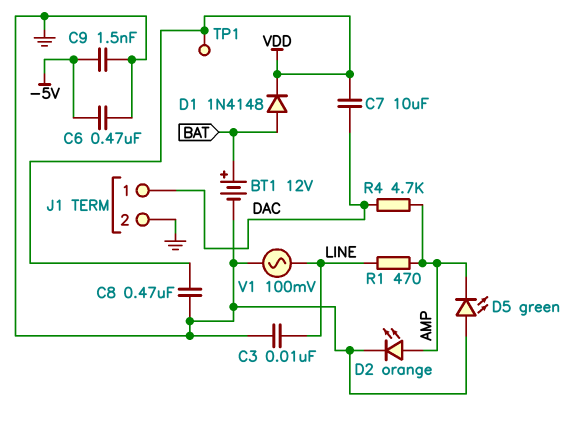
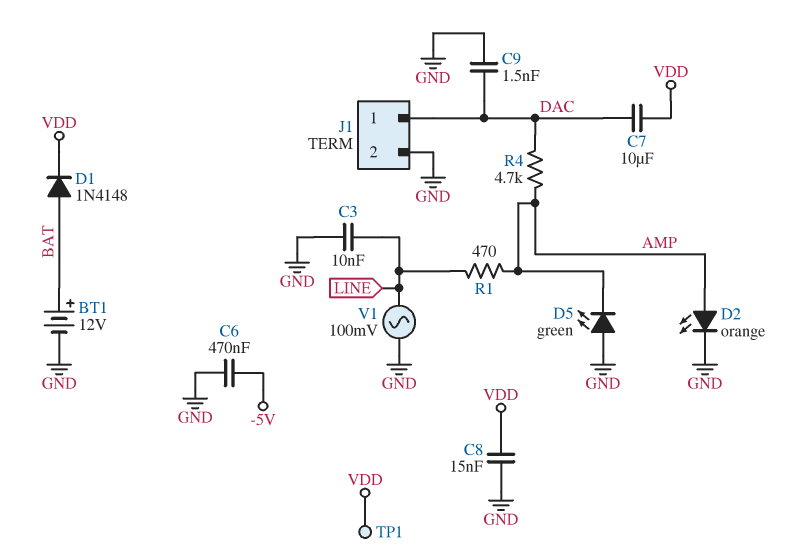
C8: 470nF (GND, VDD) -> 15nF (GND, VDD)
C9: 1.5nF (-5V, GND) -> 1.5nF (DAC, GND)

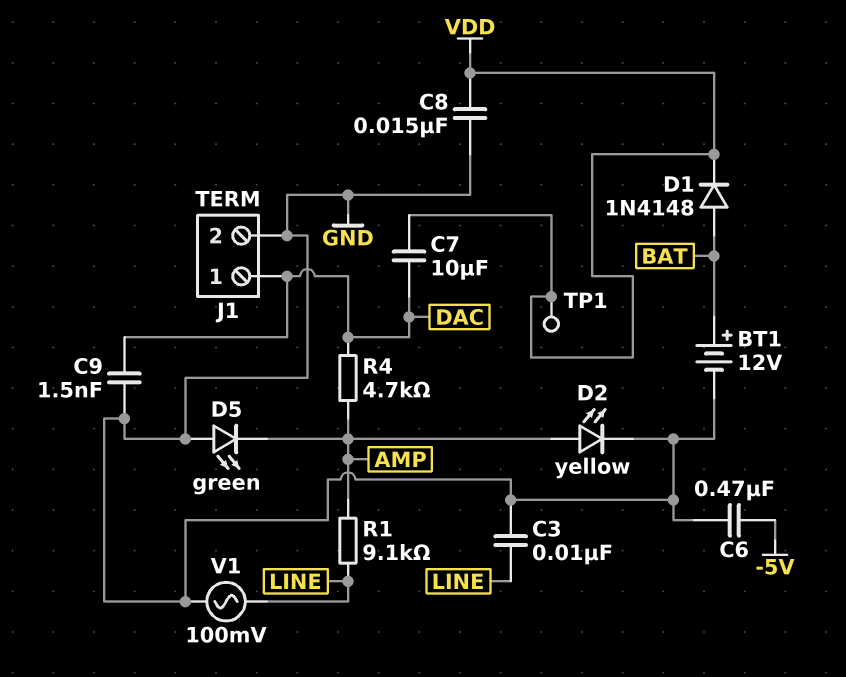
D2: LED orange (A AMP, K GND) -> LED yellow (A AMP, K GND)
R1: 470 (AMP, LINE) -> 9.1k (AMP, LINE)

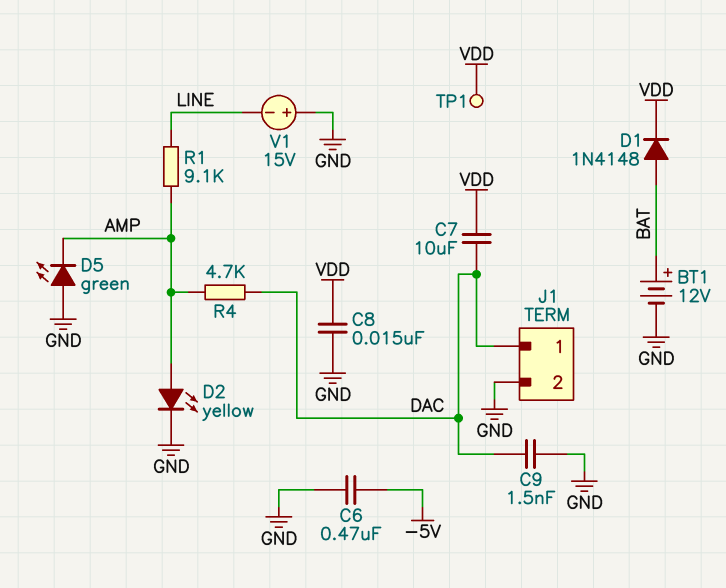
C3: 10nF (GND, LINE) -> none
V1: AC 100mV (GND, LINE) -> 15V (plus GND, minus LINE)

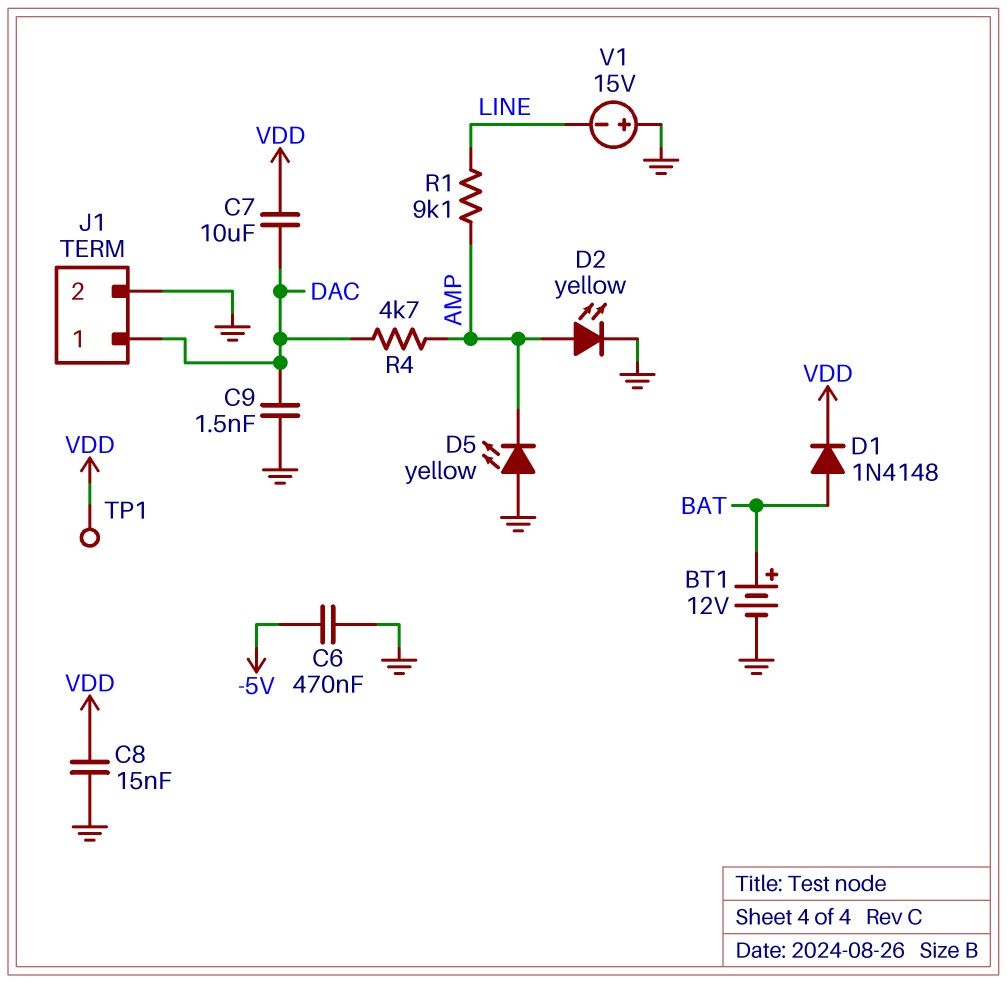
D5: LED green (A GND, K AMP) -> LED yellow (A GND, K AMP)

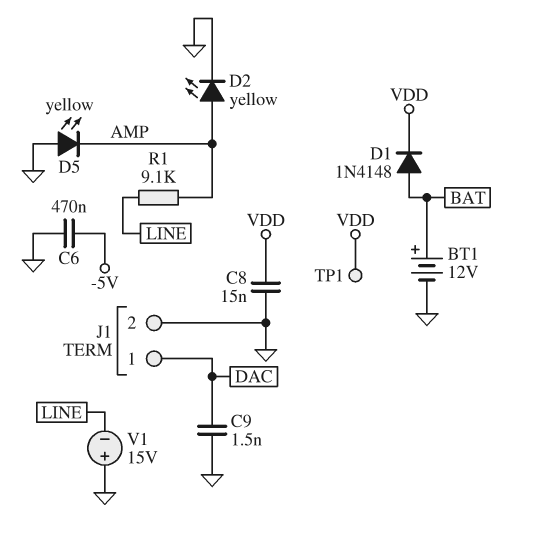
C7: 10uF (DAC, VDD) -> none
R4: 4.7k (AMP, DAC) -> none

